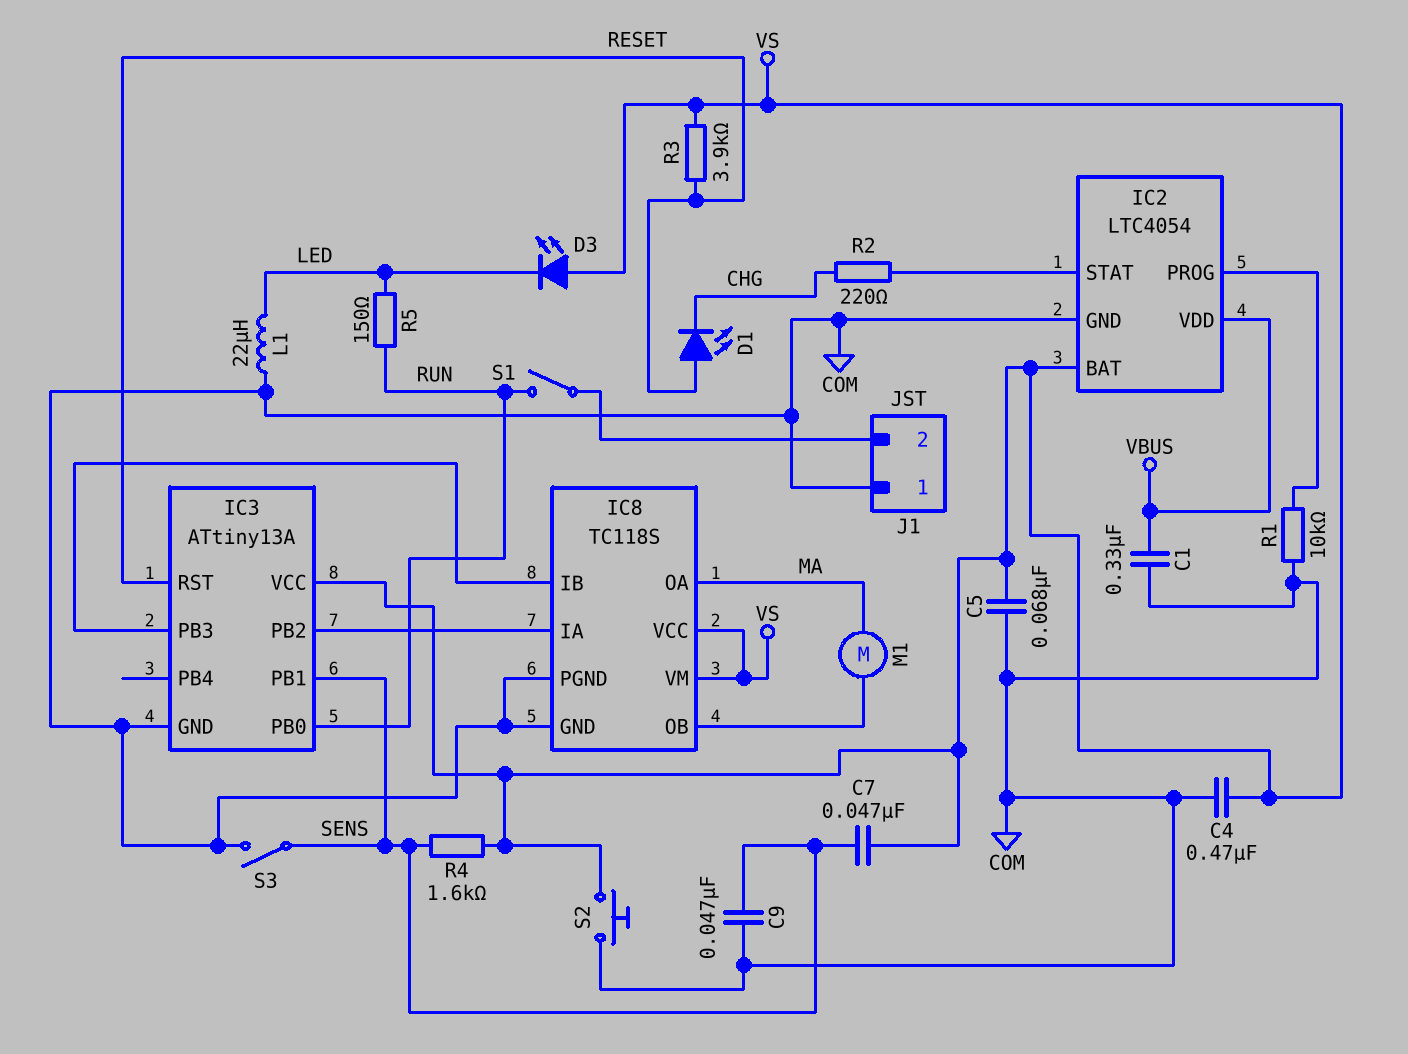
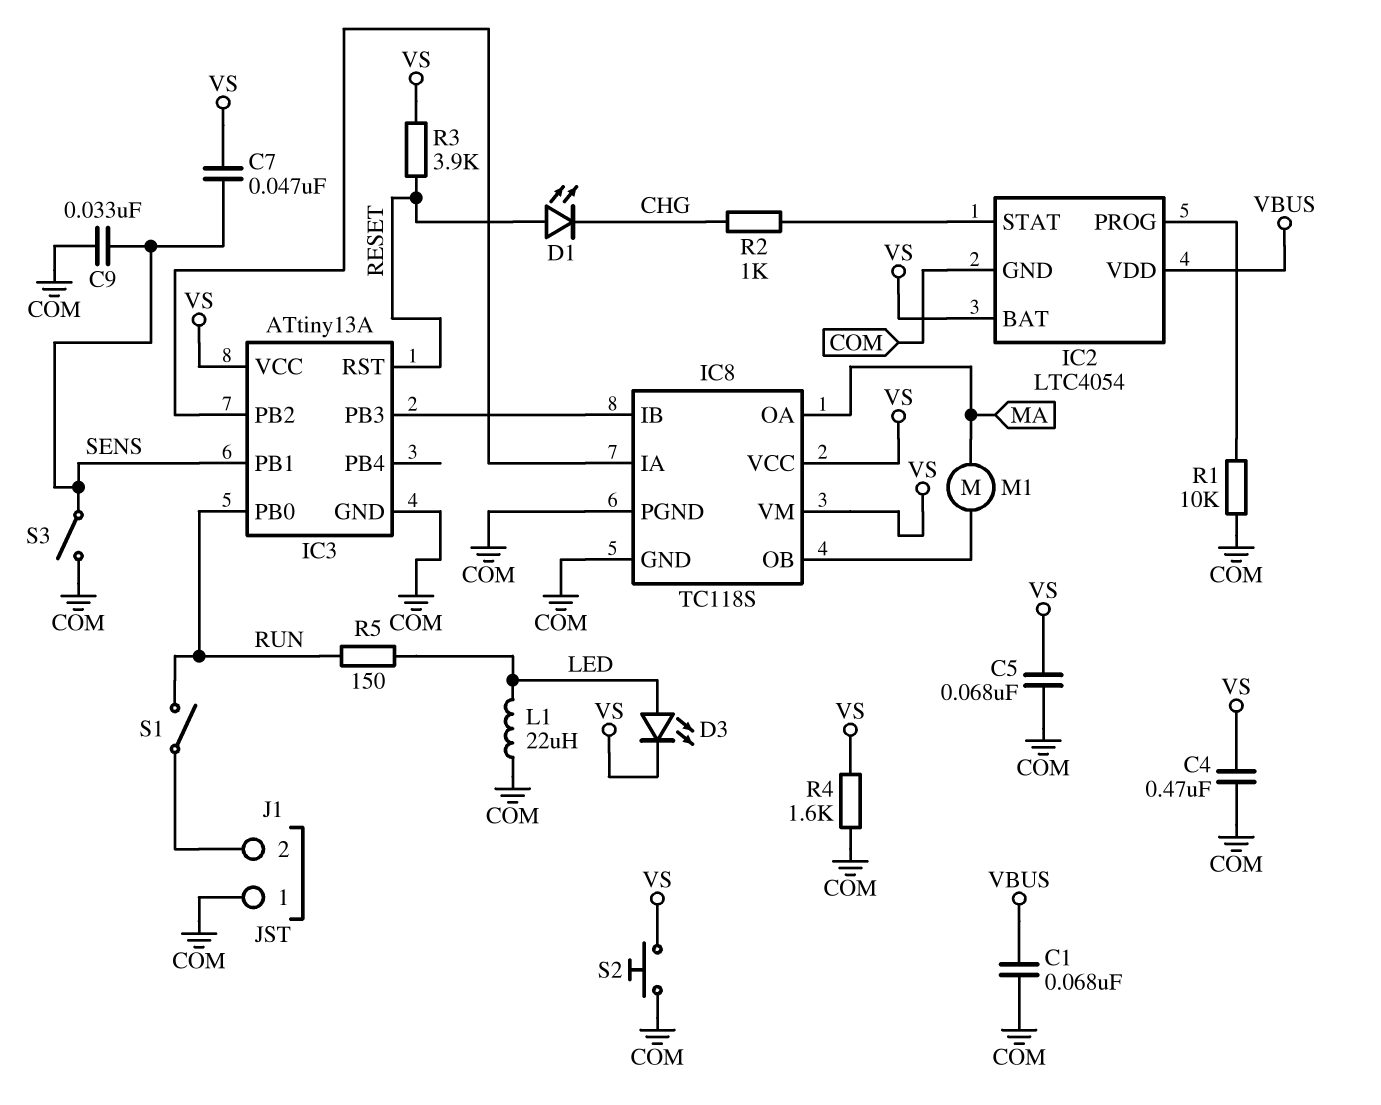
C1: 330nF (COM, VBUS) -> 68nF (COM, VBUS)
C9: 47nF (COM, SENS) -> 33nF (COM, SENS)
D3: LED (A VS, K LED) -> LED (A LED, K VS)
R2: 220 (CHG, IC2/STAT) -> 1k (CHG, IC2/STAT)
R4: 1.6k (SENS, VS) -> 1.6k (COM, VS)

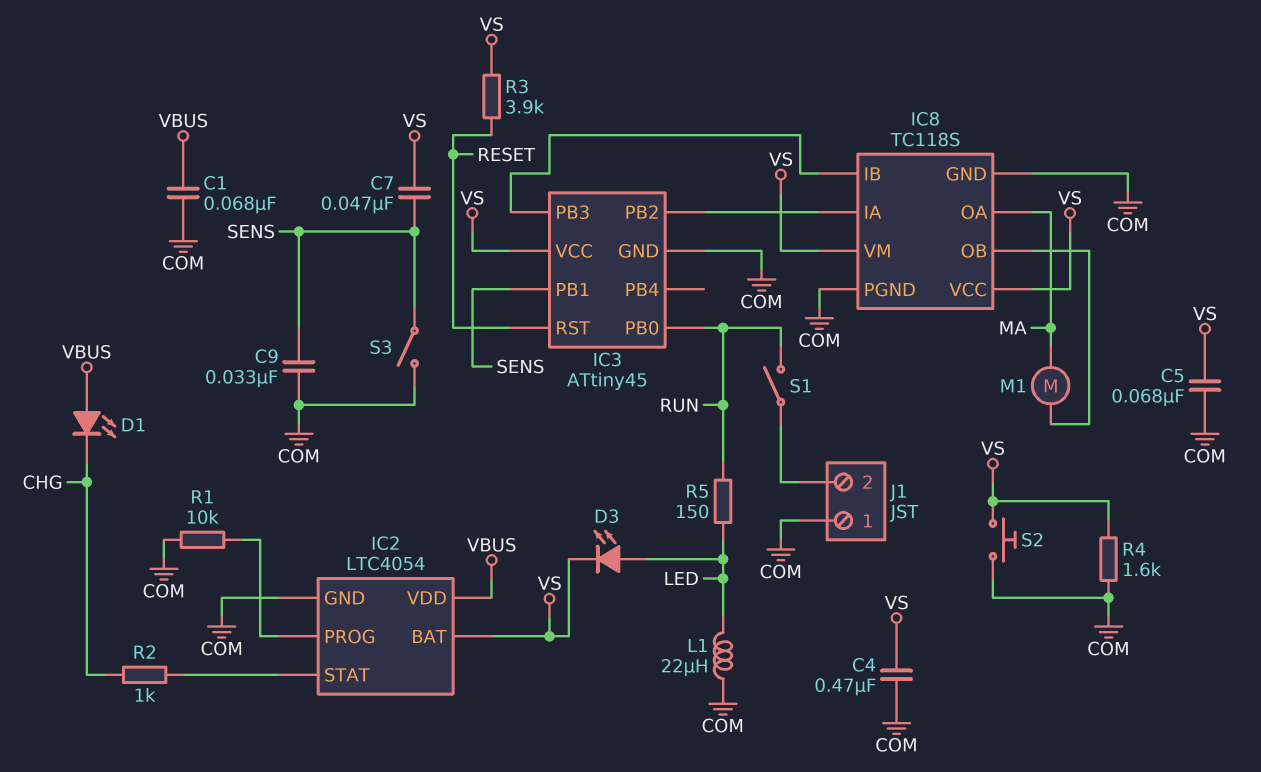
D1: LED (A RESET, K CHG) -> LED (A VBUS, K CHG)
IC3: ATtiny13A -> ATtiny45

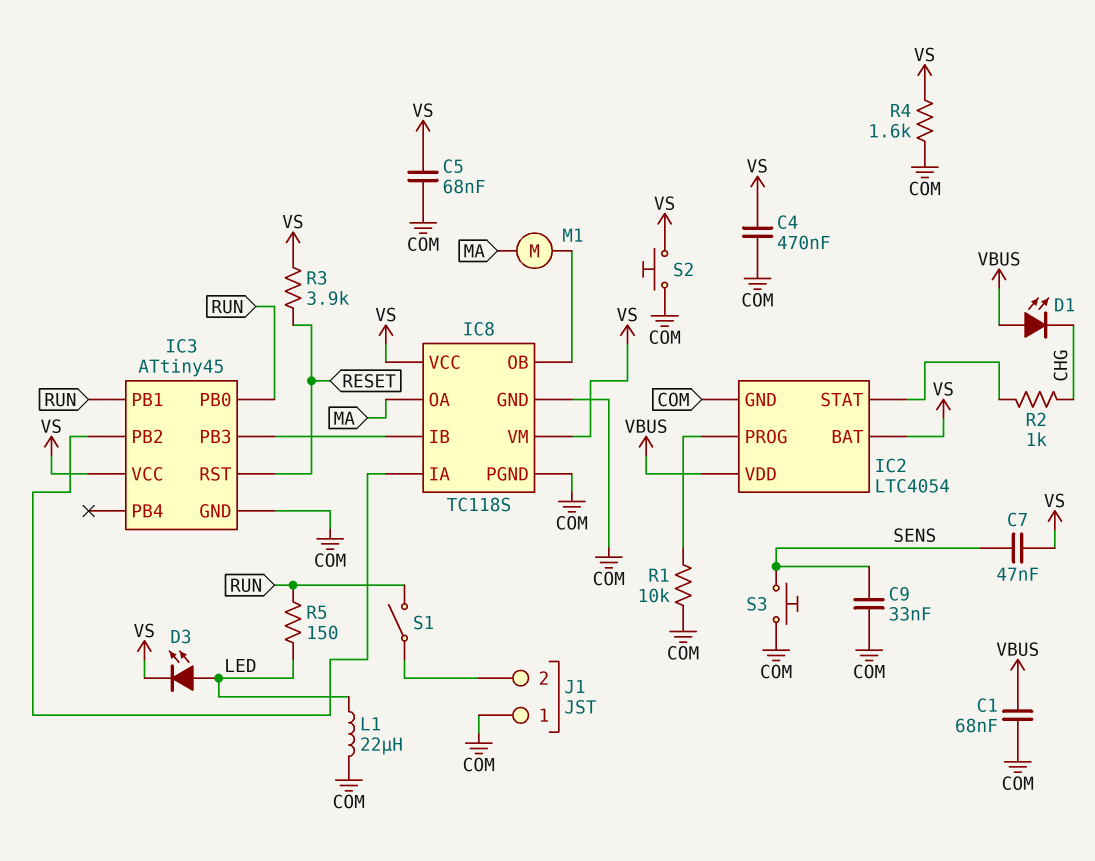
IC3 pin PB1: SENS -> RUN
S3: switch (COM, SENS) -> button (COM, SENS)

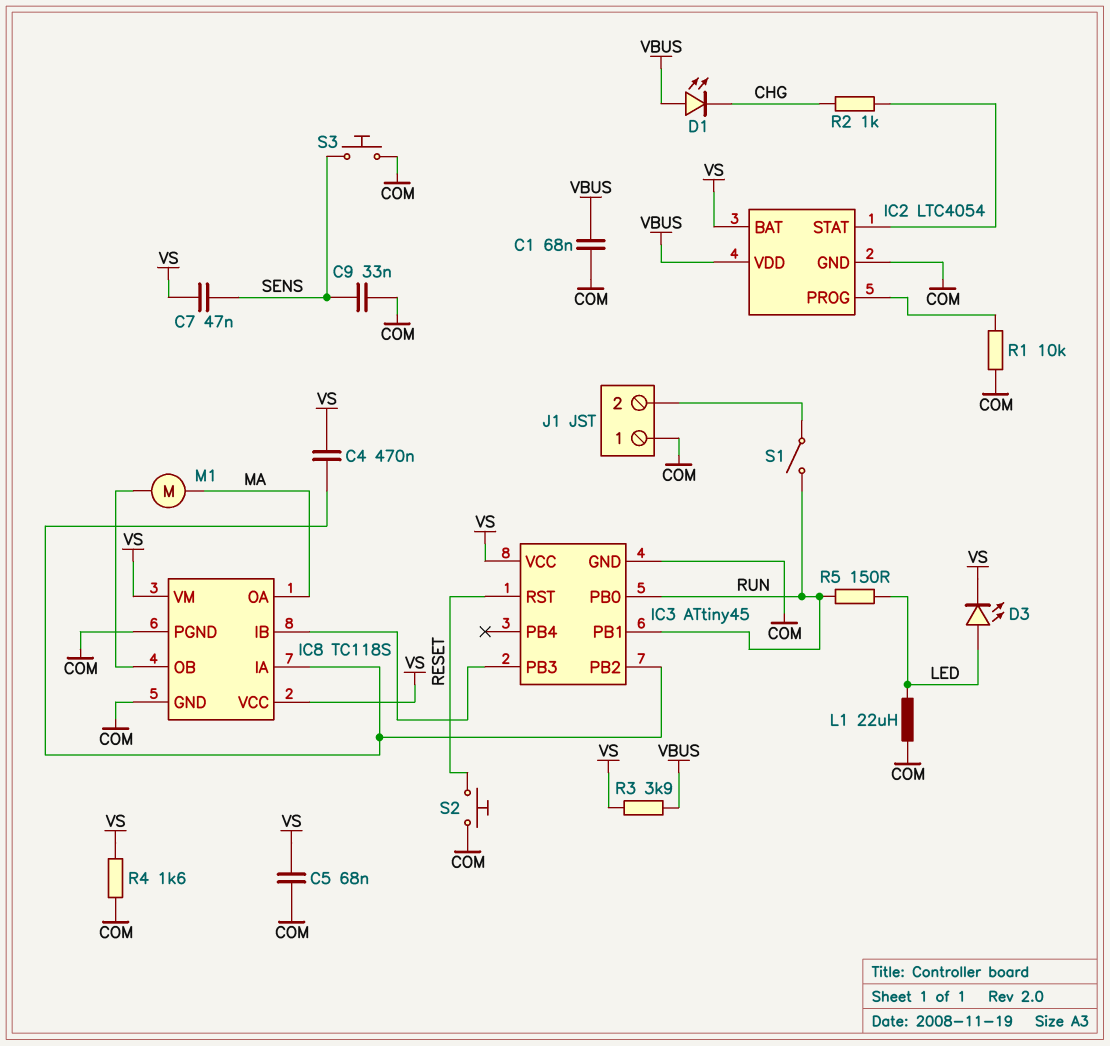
C4: 470nF (COM, VS) -> 470nF (IC3/PB2, VS)
R3: 3.9k (RESET, VS) -> 3.9k (VBUS, VS)
S2: button (COM, VS) -> button (COM, RESET)

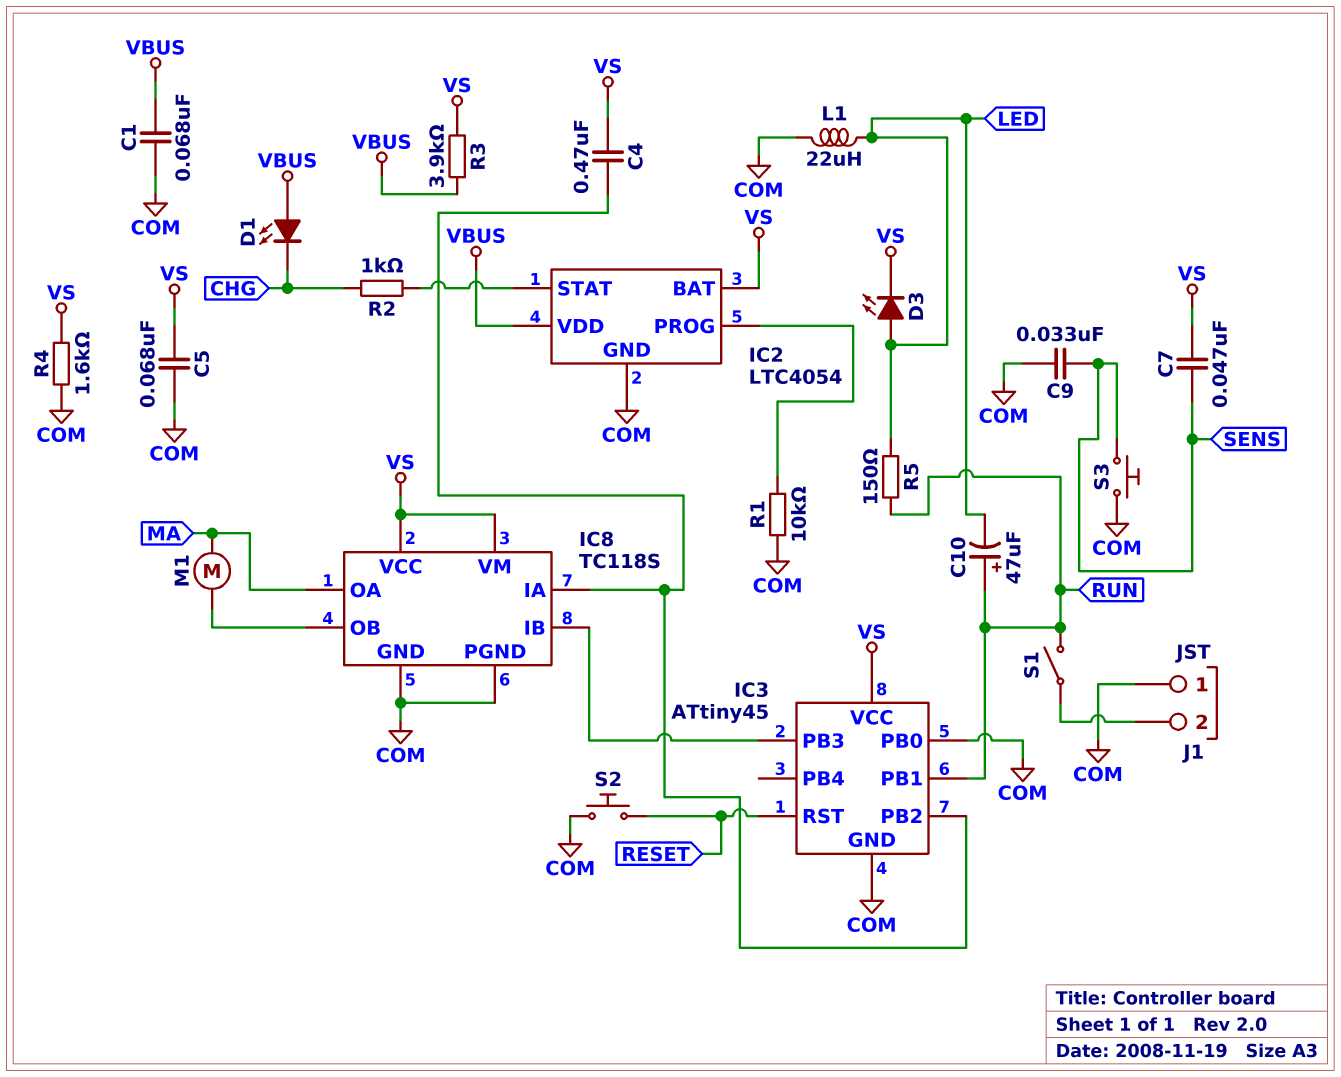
C10: none -> 47uF (plus RUN, minus LED)
IC3 pin PB0: RUN -> COM

